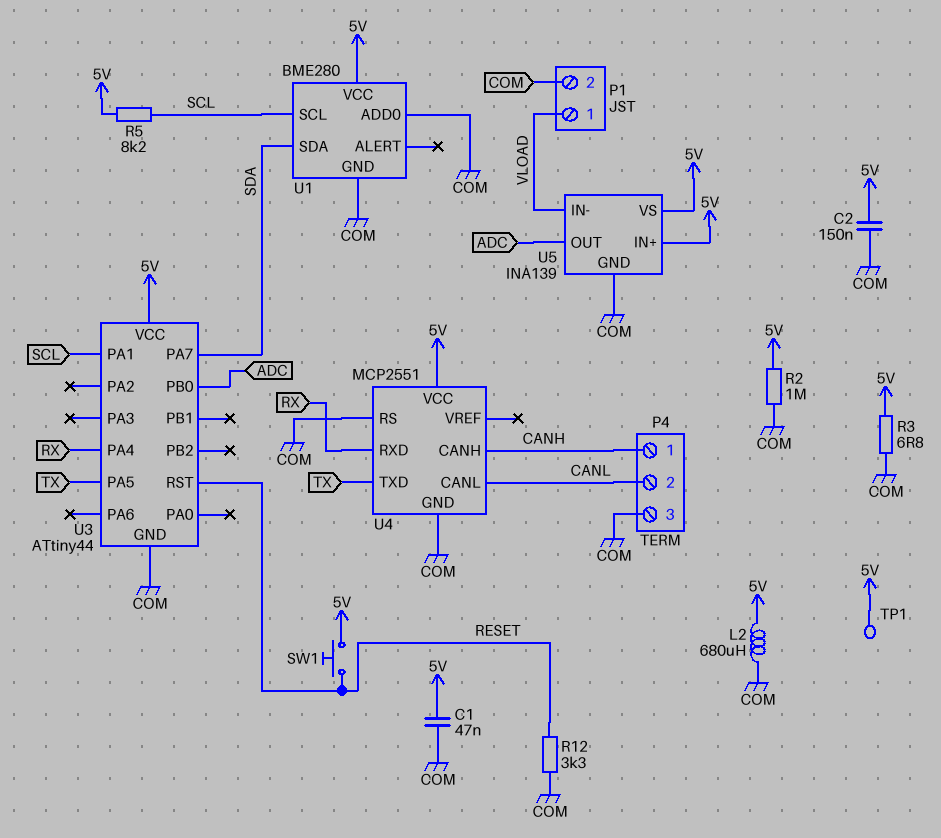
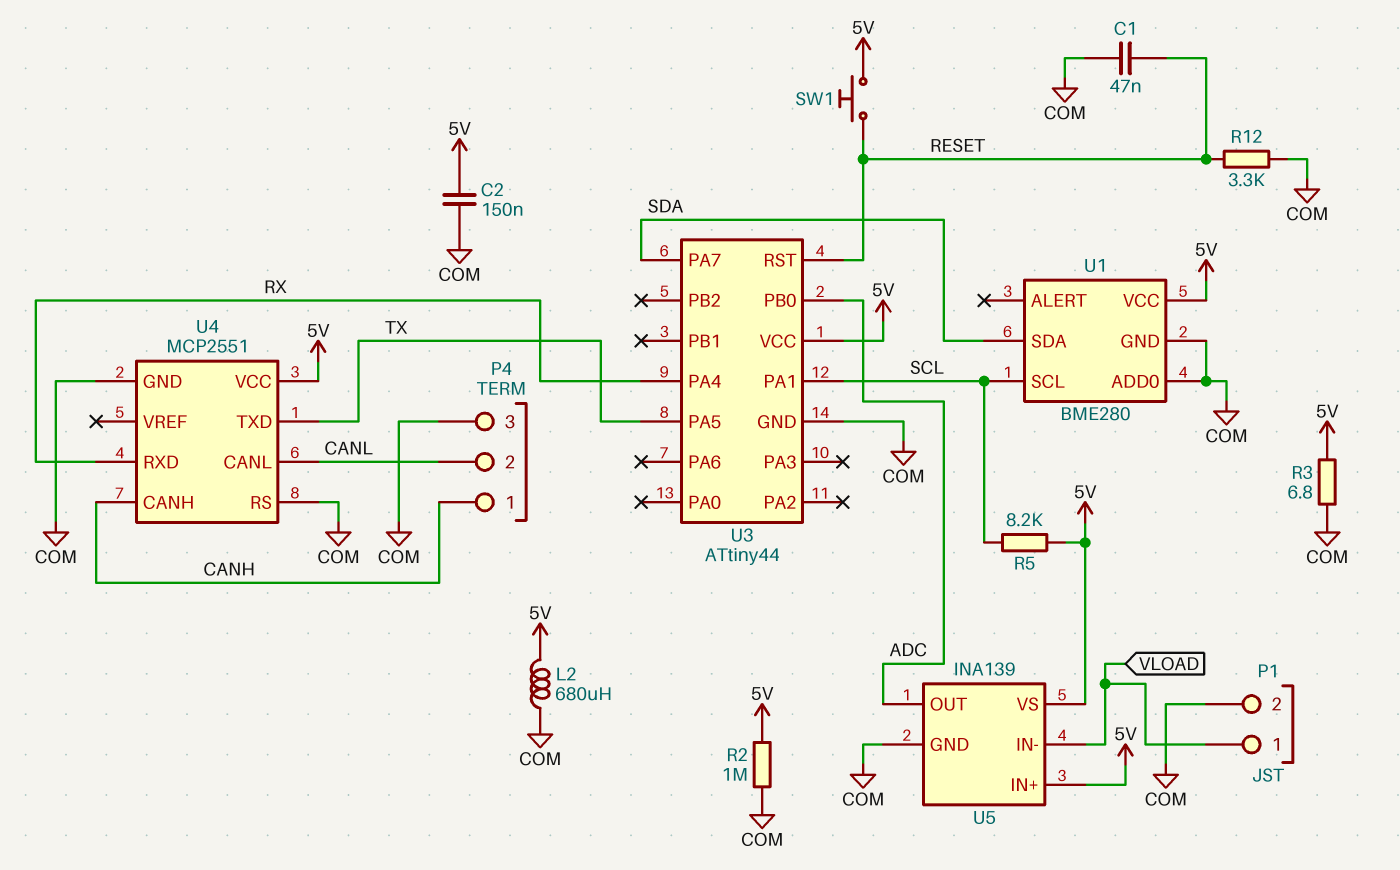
C1: 47nF (5V, COM) -> 47nF (COM, RESET)
TP1: test point (5V) -> none

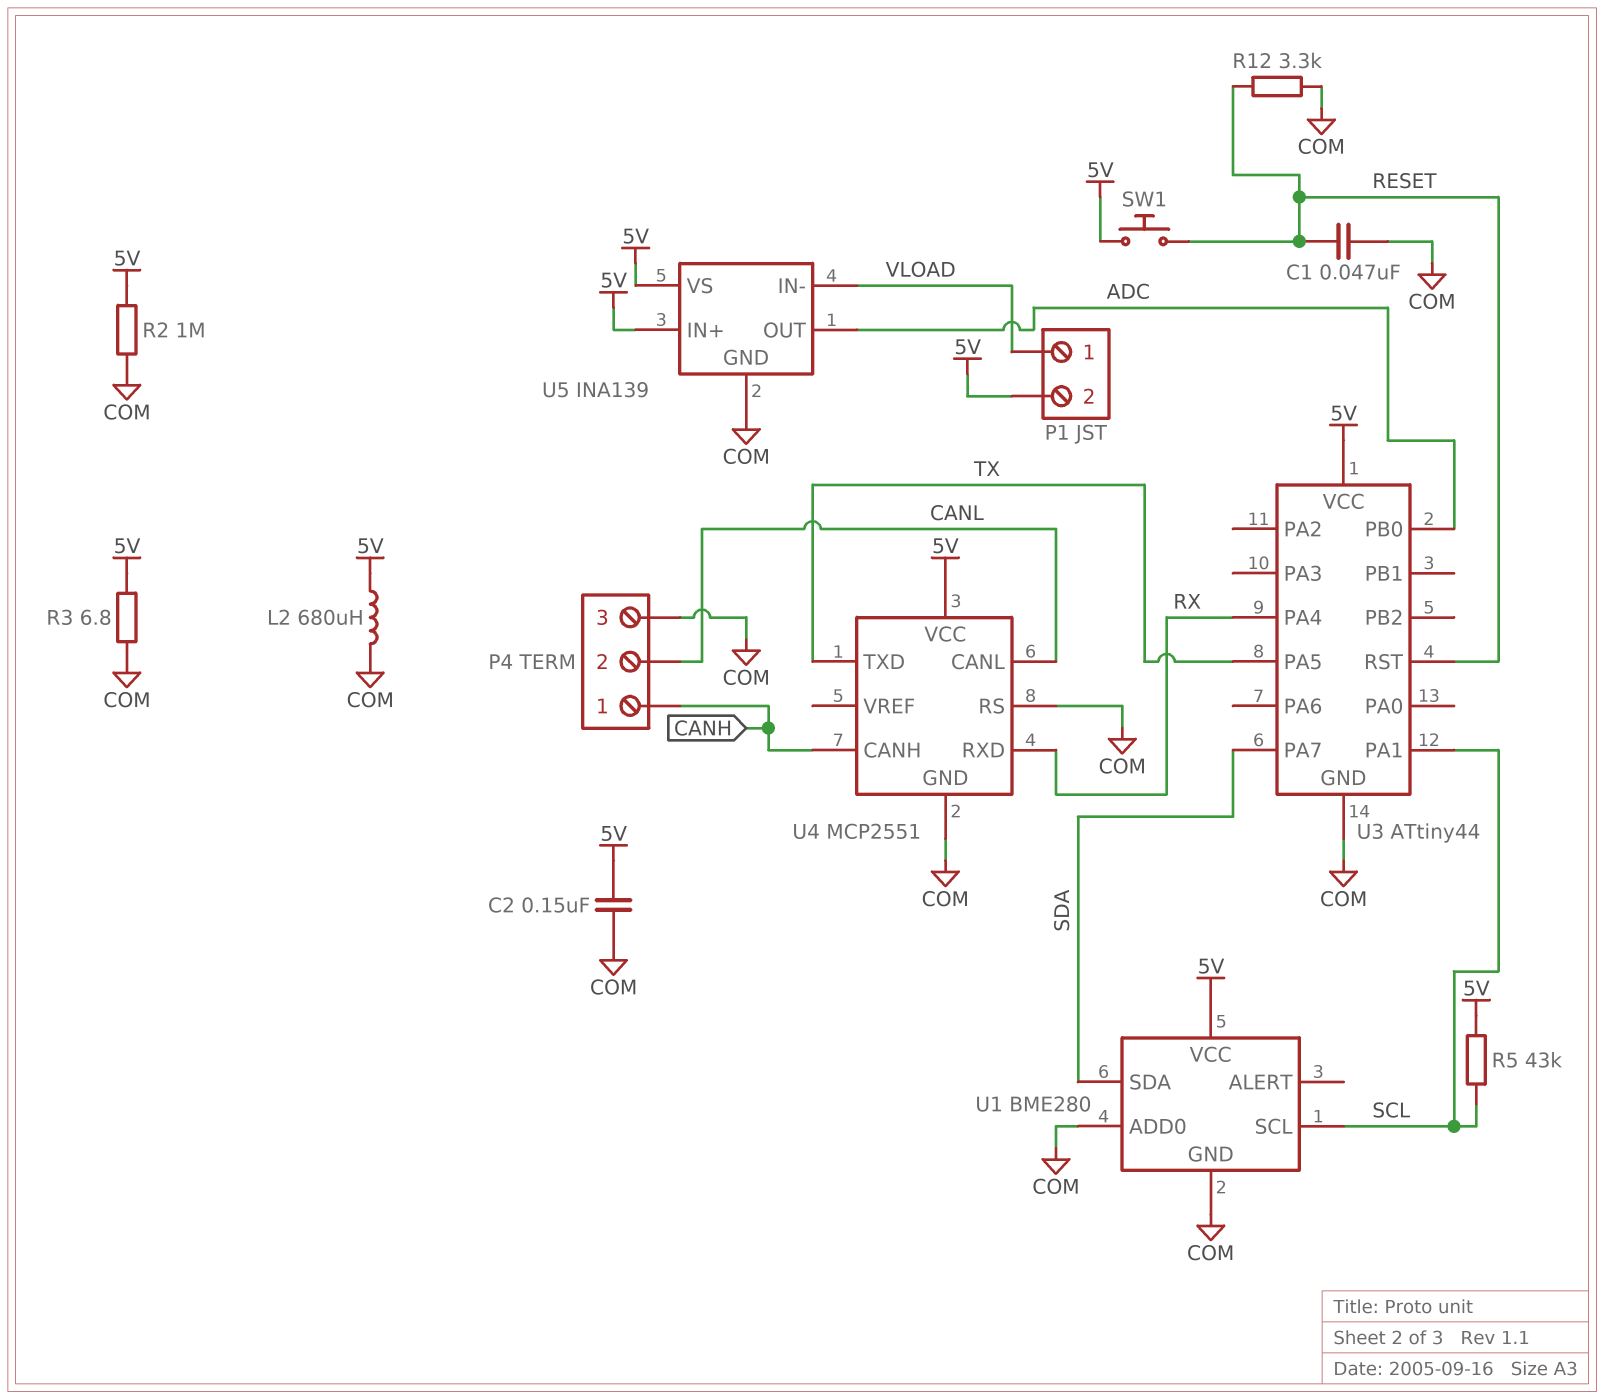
P1 pin 2: COM -> 5V
R5: 8.2k (5V, SCL) -> 43k (5V, SCL)

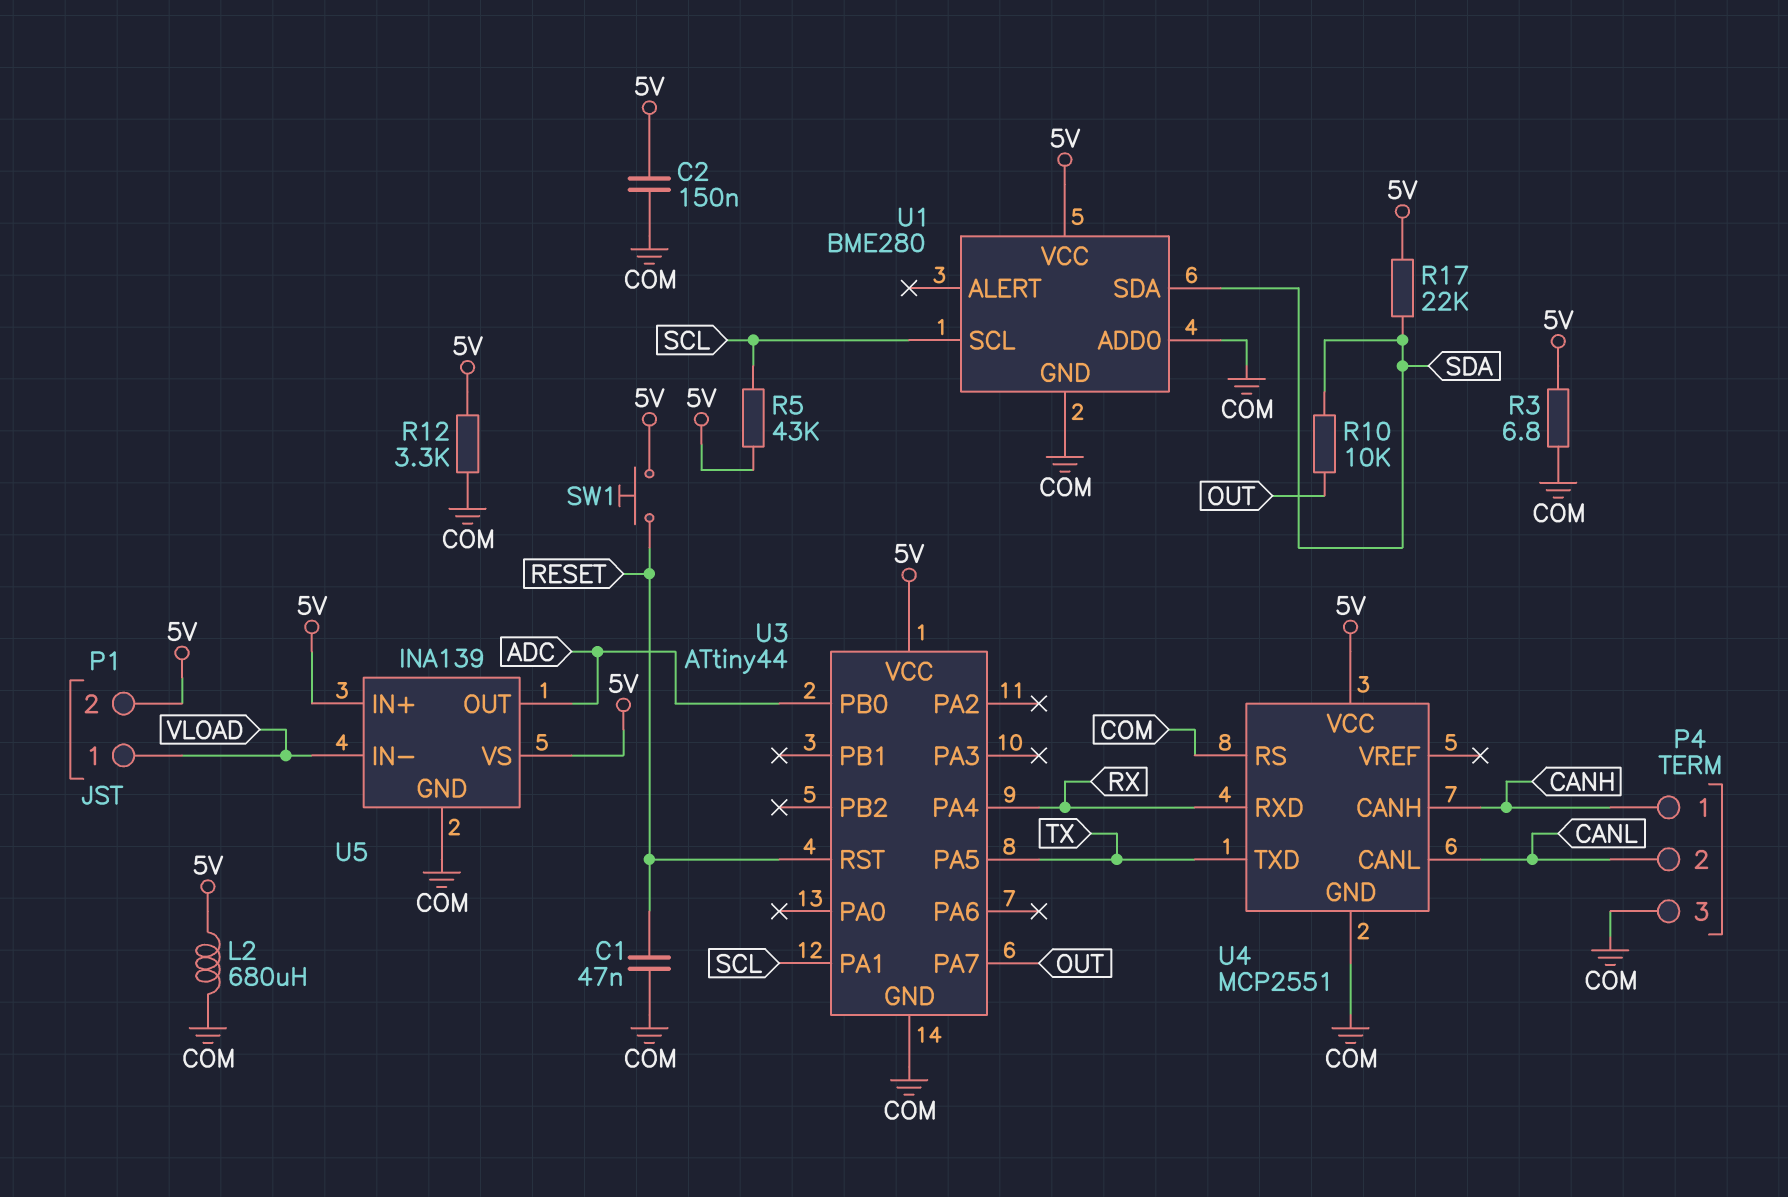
R2: 1M (5V, COM) -> none
R10: none -> 10k (OUT, SDA)
R12: 3.3k (COM, RESET) -> 3.3k (5V, COM)
R17: none -> 22k (5V, SDA)
U3 pin PA7: SDA -> OUT

